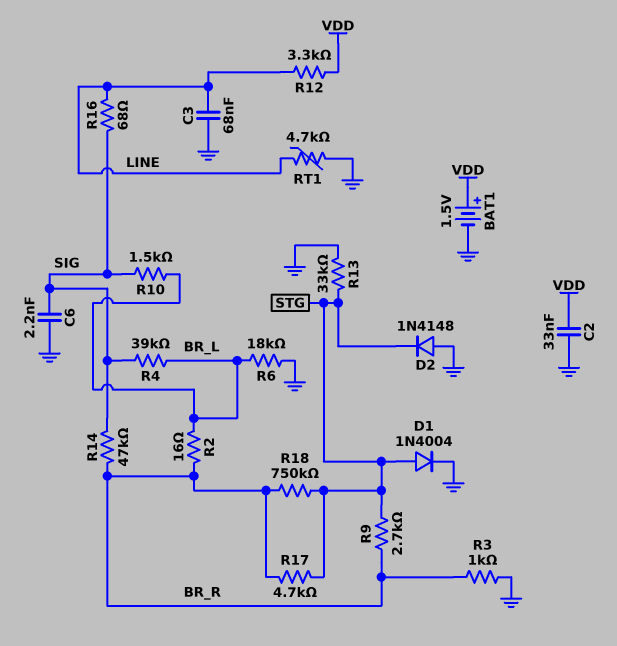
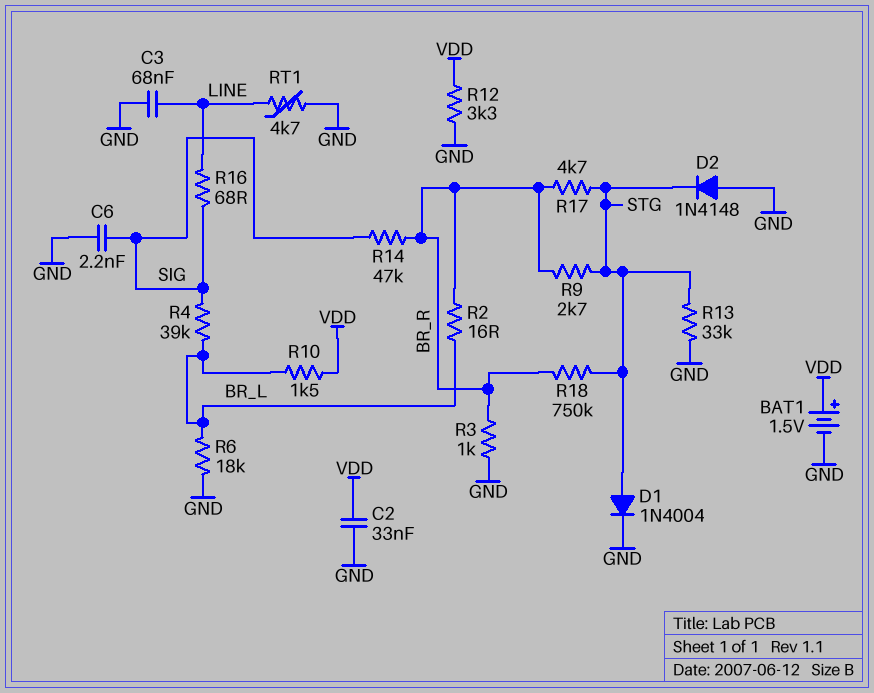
R10: 1.5k (BR_L, SIG) -> 1.5k (BR_L, VDD)
R12: 3.3k (LINE, VDD) -> 3.3k (GND, VDD)

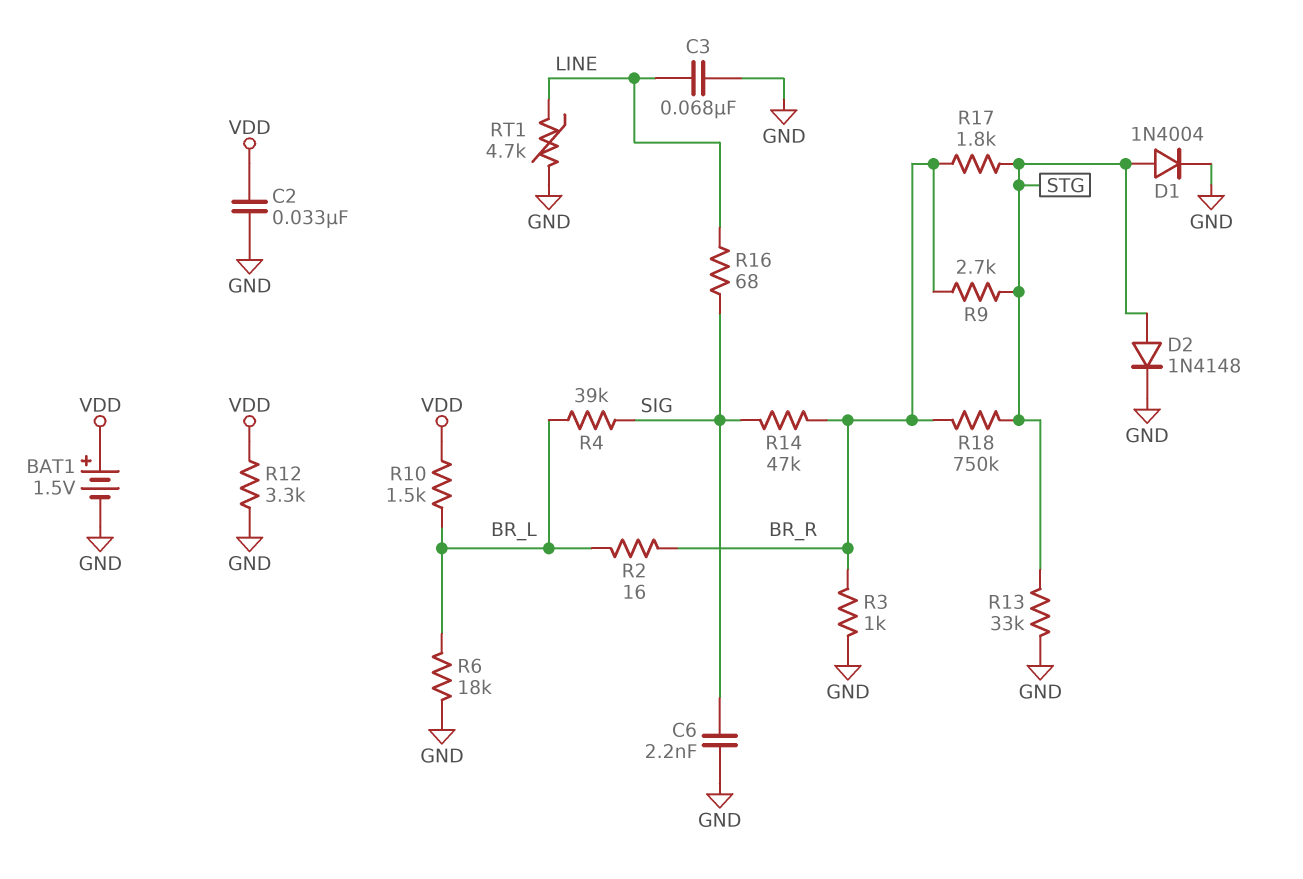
D2: diode 1N4148 (A GND, K STG) -> diode 1N4148 (A STG, K GND)
R17: 4.7k (BR_R, STG) -> 1.8k (BR_R, STG)

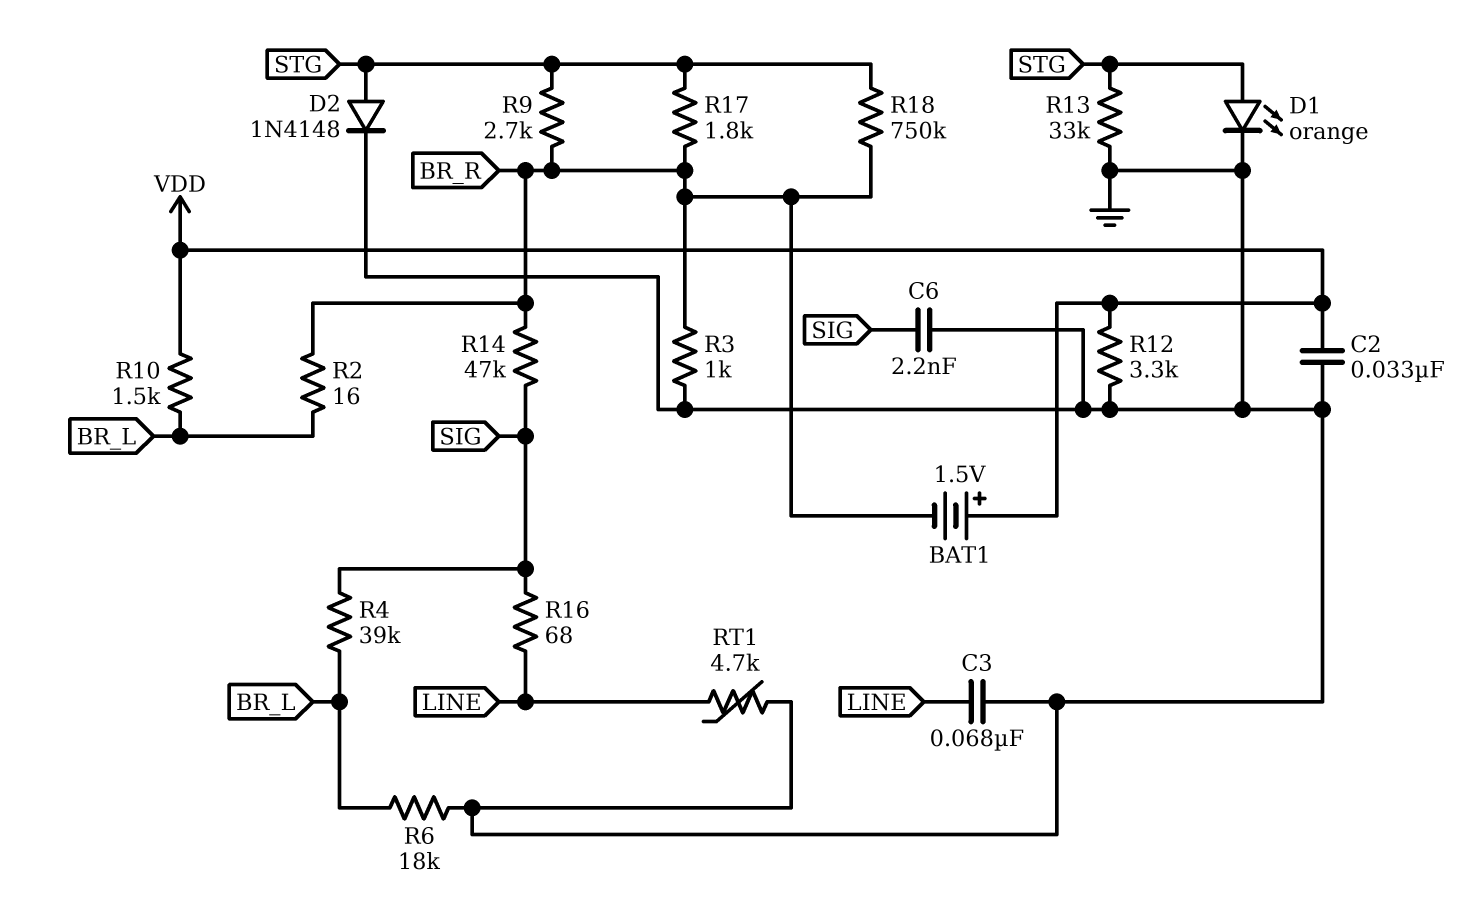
BAT1: 1.5V (plus VDD, minus GND) -> 1.5V (plus VDD, minus BR_R)
D1: diode 1N4004 (A STG, K GND) -> LED orange (A STG, K GND)

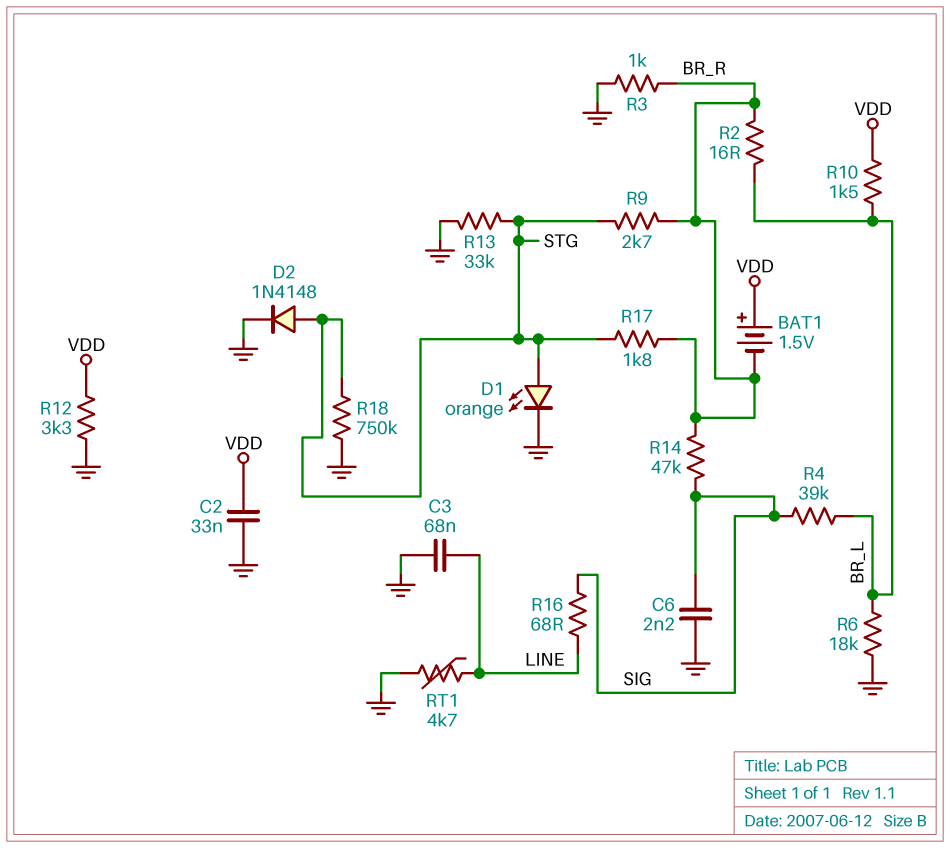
R18: 750k (BR_R, STG) -> 750k (GND, STG)

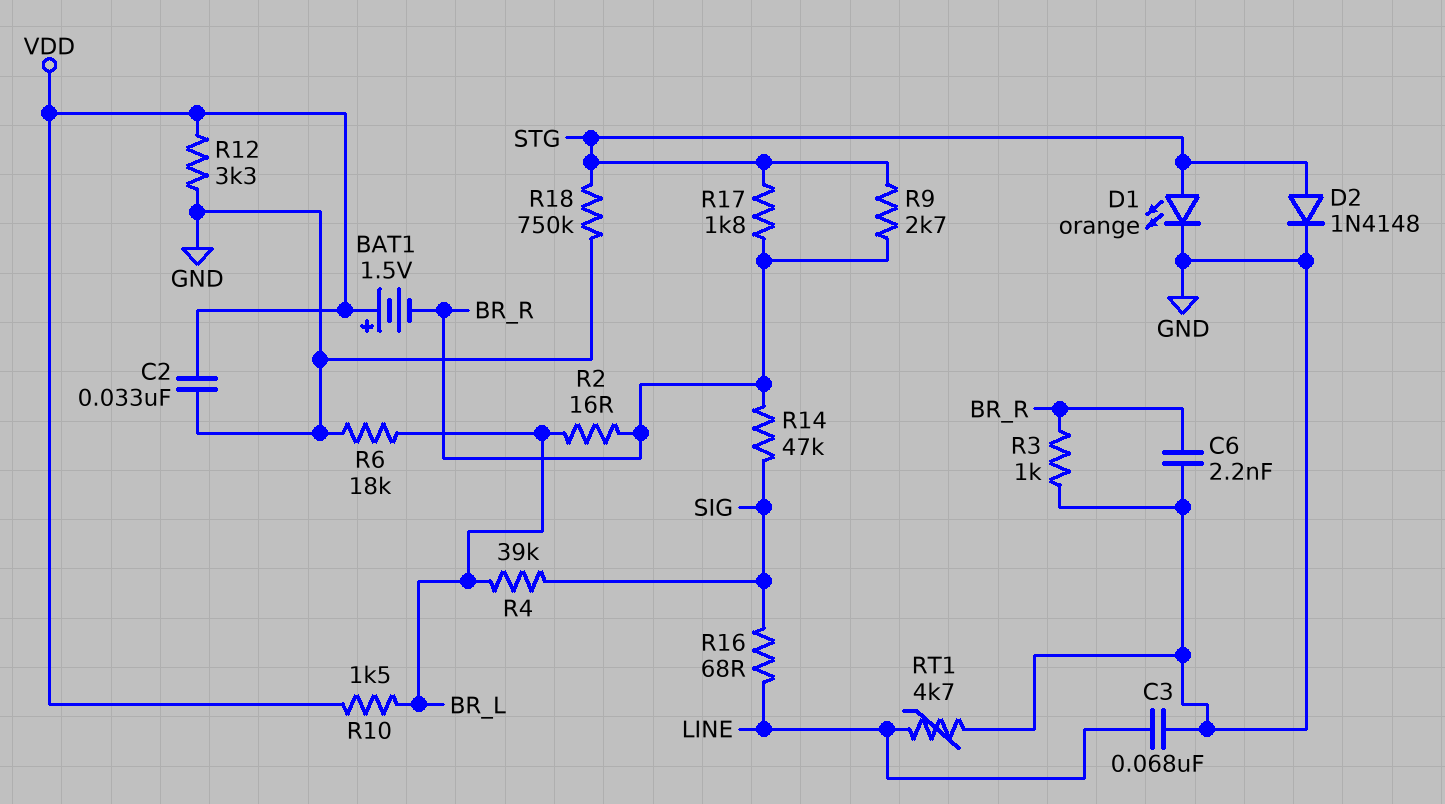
C6: 2.2nF (GND, SIG) -> 2.2nF (BR_R, GND)
R13: 33k (GND, STG) -> none

